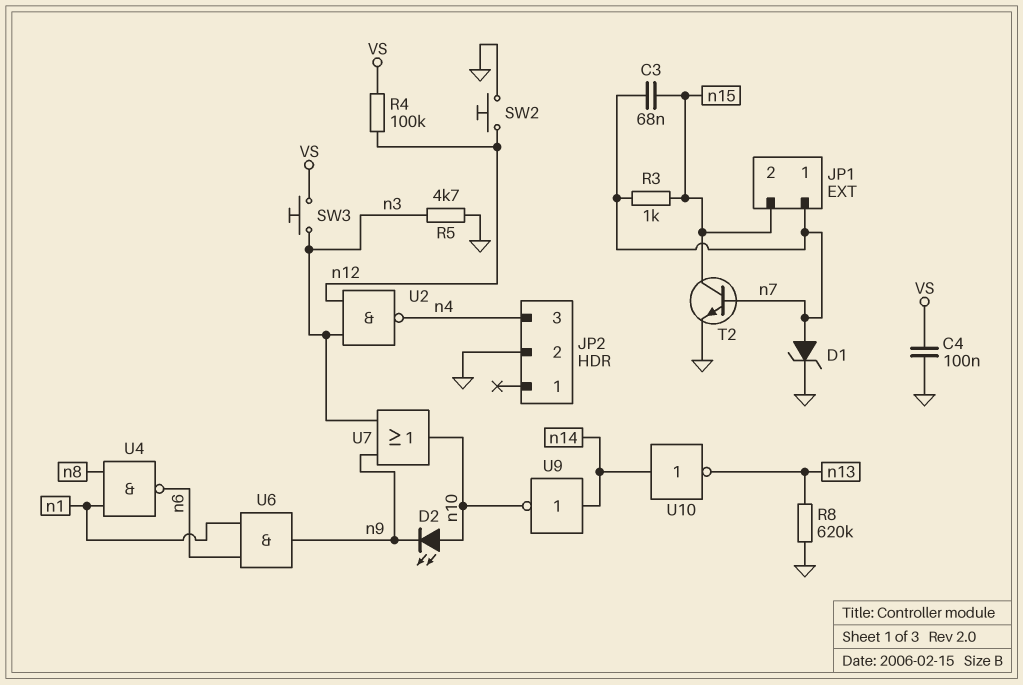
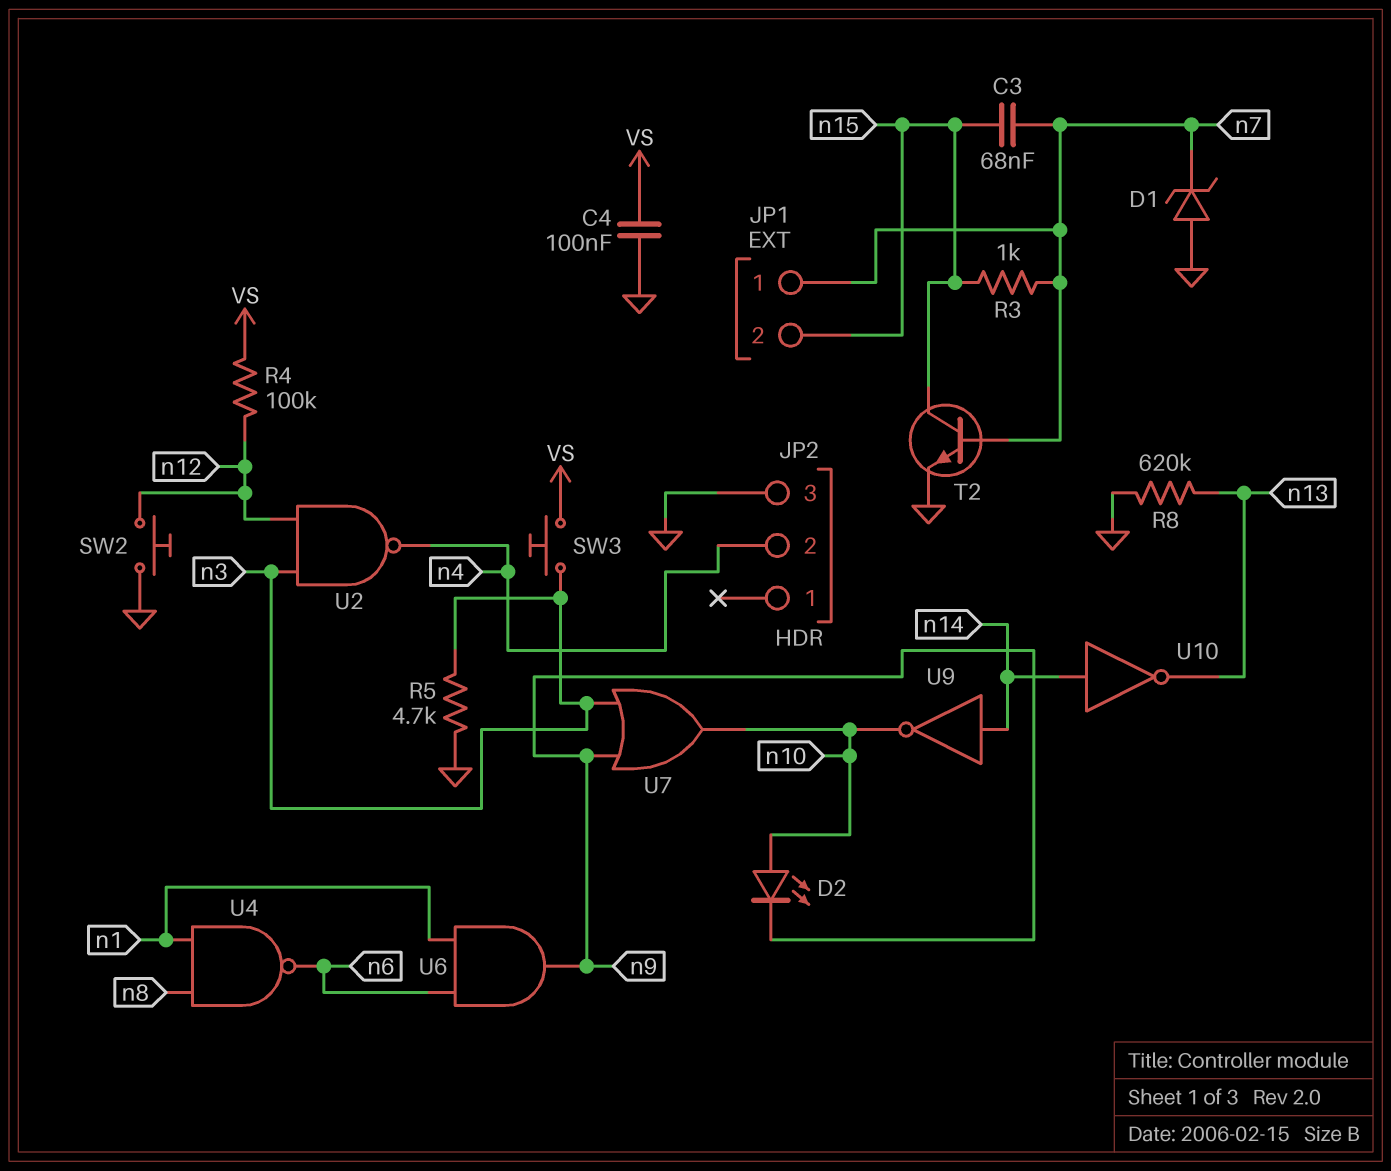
D1: zener (A n7, K GND) -> zener (A GND, K n7)
JP2 pin 2: GND -> n4
JP2 pin 3: n4 -> GND

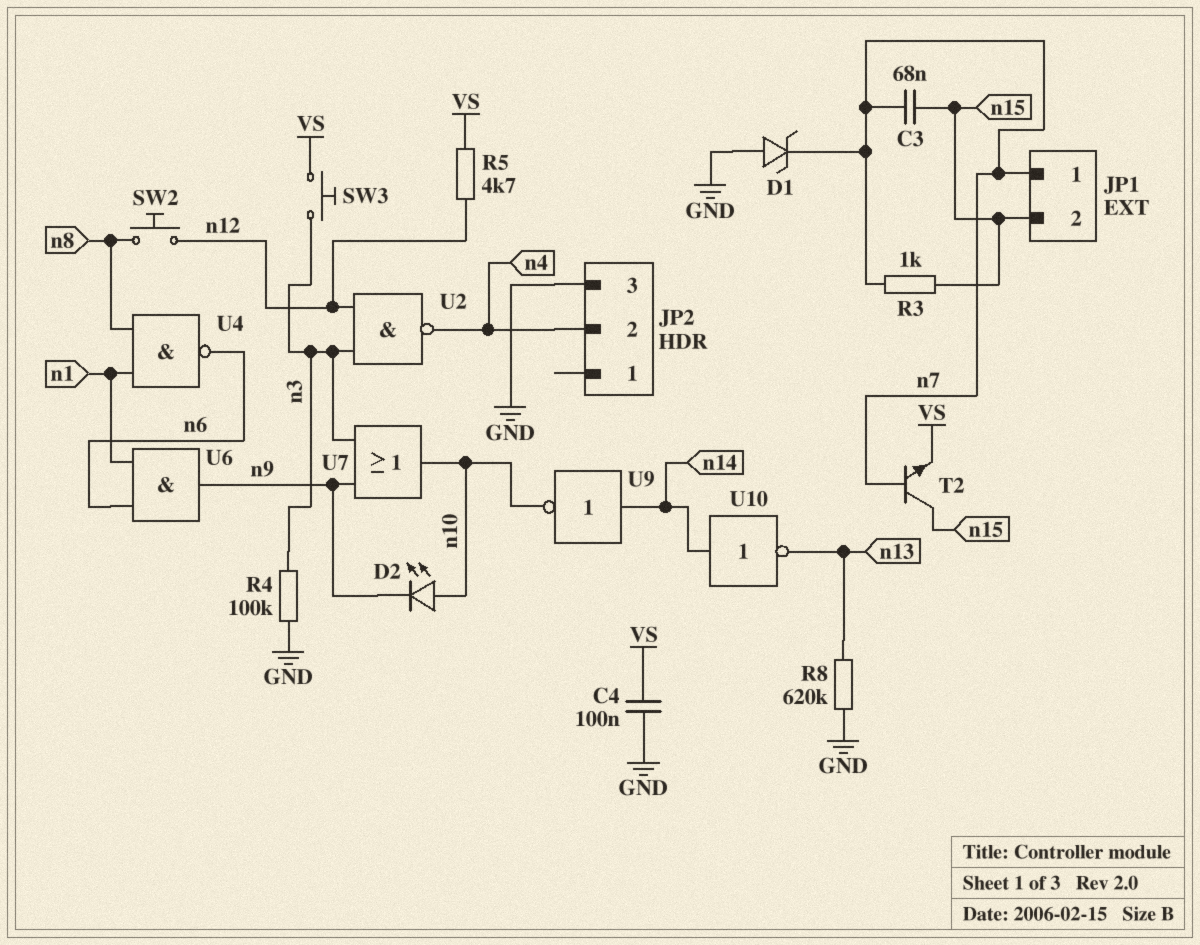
R4: 100k (VS, n12) -> 100k (GND, n3)
R5: 4.7k (GND, n3) -> 4.7k (VS, n12)
SW2: button (GND, n12) -> button (n8, n12)
T2: NPN (B n7, C n15, E GND) -> NPN (B n7, C n15, E VS)

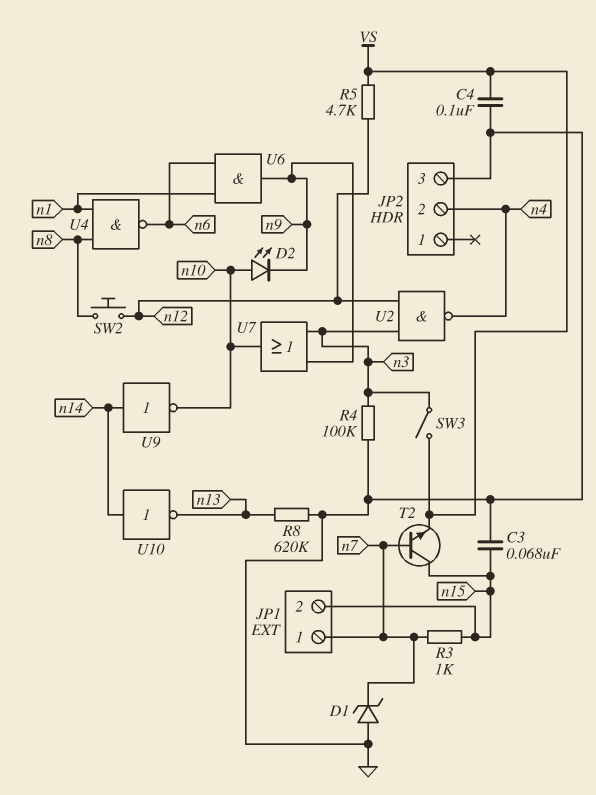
C3: 68nF (n7, n15) -> 68nF (GND, n15)
SW3: button (VS, n3) -> switch (VS, n3)

